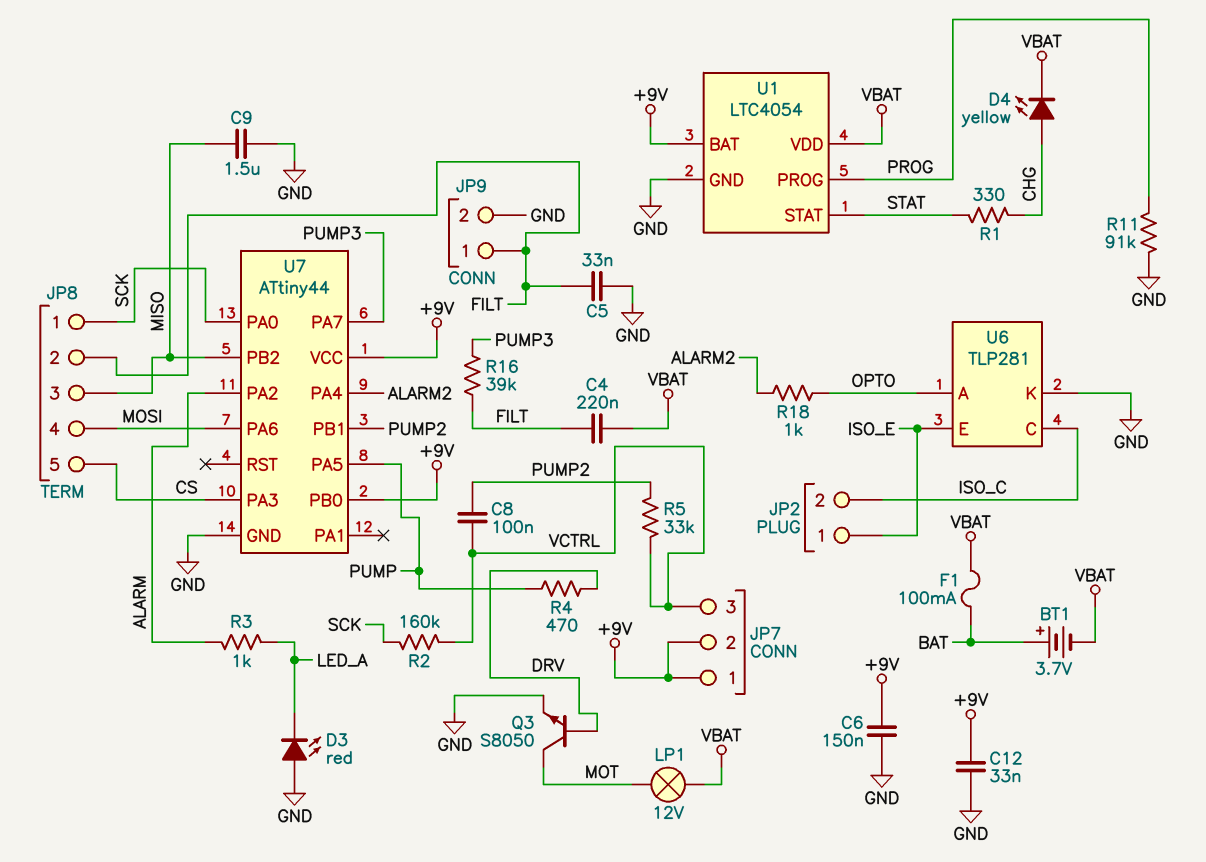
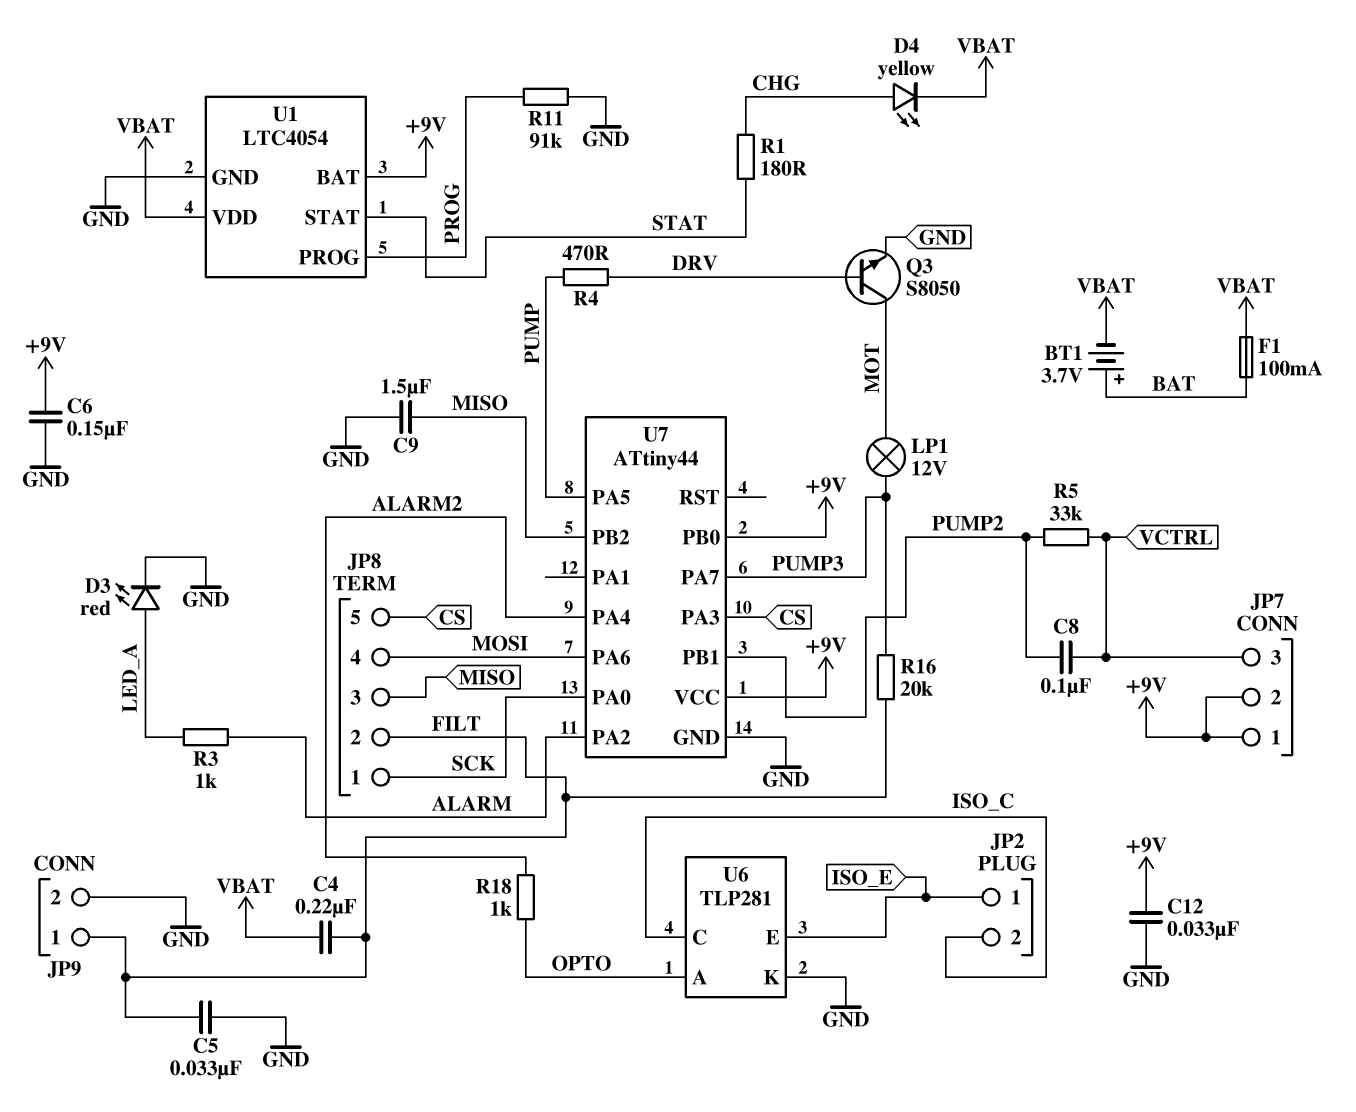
D3: LED red (A GND, K LED_A) -> LED red (A LED_A, K GND)
LP1: lamp 12V (MOT, VBAT) -> lamp 12V (MOT, PUMP3)
R1: 330 (CHG, STAT) -> 180 (CHG, STAT)
R2: 160k (SCK, VCTRL) -> none
R16: 39k (FILT, PUMP3) -> 20k (FILT, PUMP3)

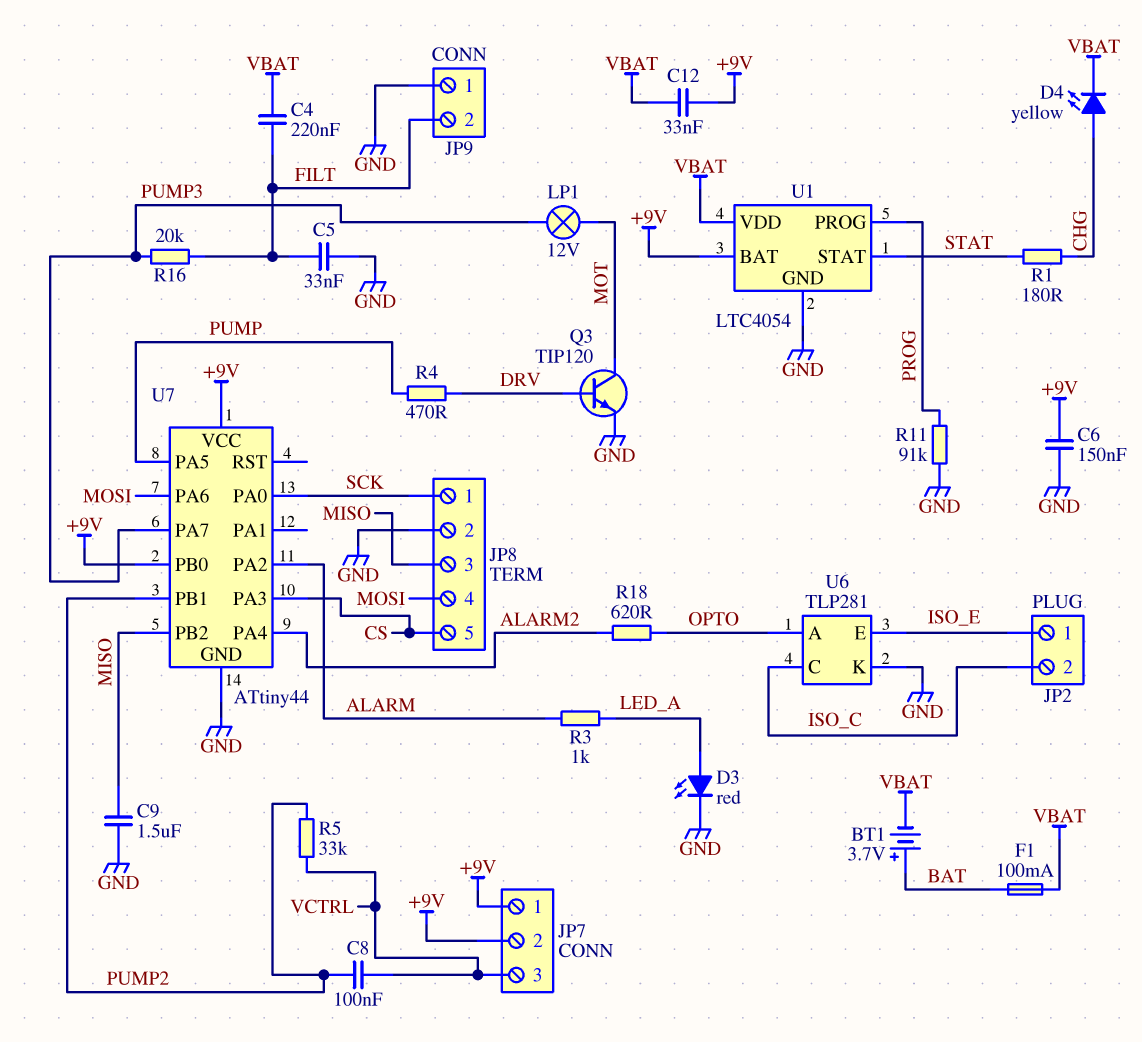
C12: 33nF (+9V, GND) -> 33nF (+9V, VBAT)
JP8 pin 2: FILT -> GND
JP9 pin 1: FILT -> GND
JP9 pin 2: GND -> FILT
Q3: NPN S8050 (B DRV, C MOT, E GND) -> NPN TIP120 (B DRV, C MOT, E GND)
R18: 1k (ALARM2, OPTO) -> 620 (ALARM2, OPTO)

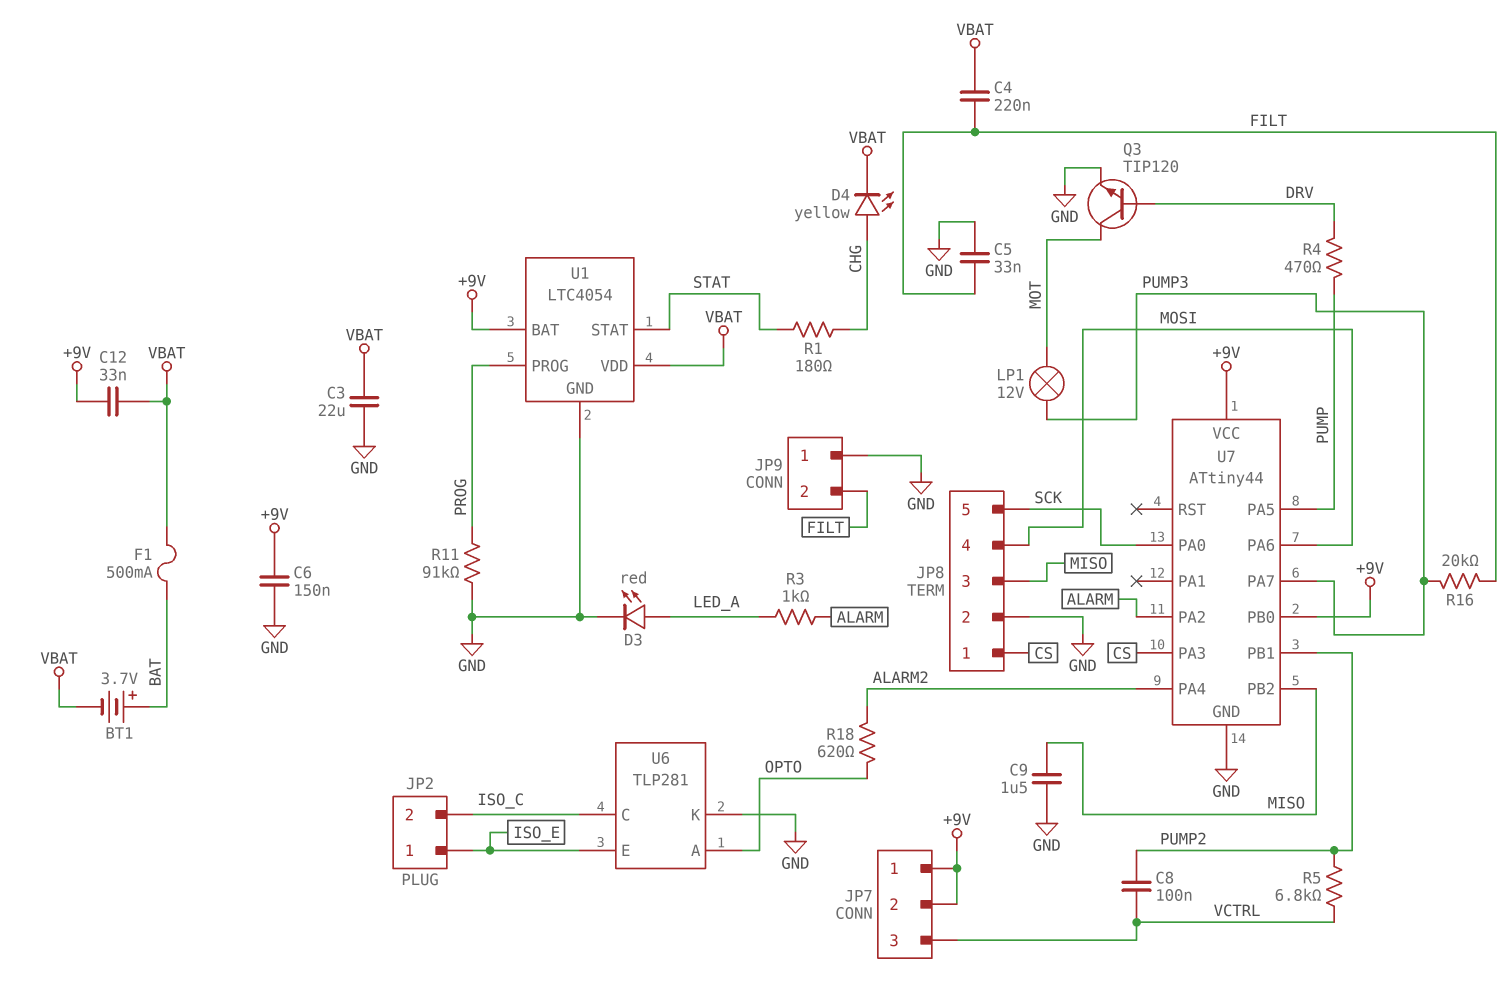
C3: none -> 22uF (GND, VBAT)
F1: 100mA (BAT, VBAT) -> 500mA (BAT, VBAT)
JP8 pin 1: SCK -> CS
JP8 pin 5: CS -> SCK
R5: 33k (PUMP2, VCTRL) -> 6.8k (PUMP2, VCTRL)

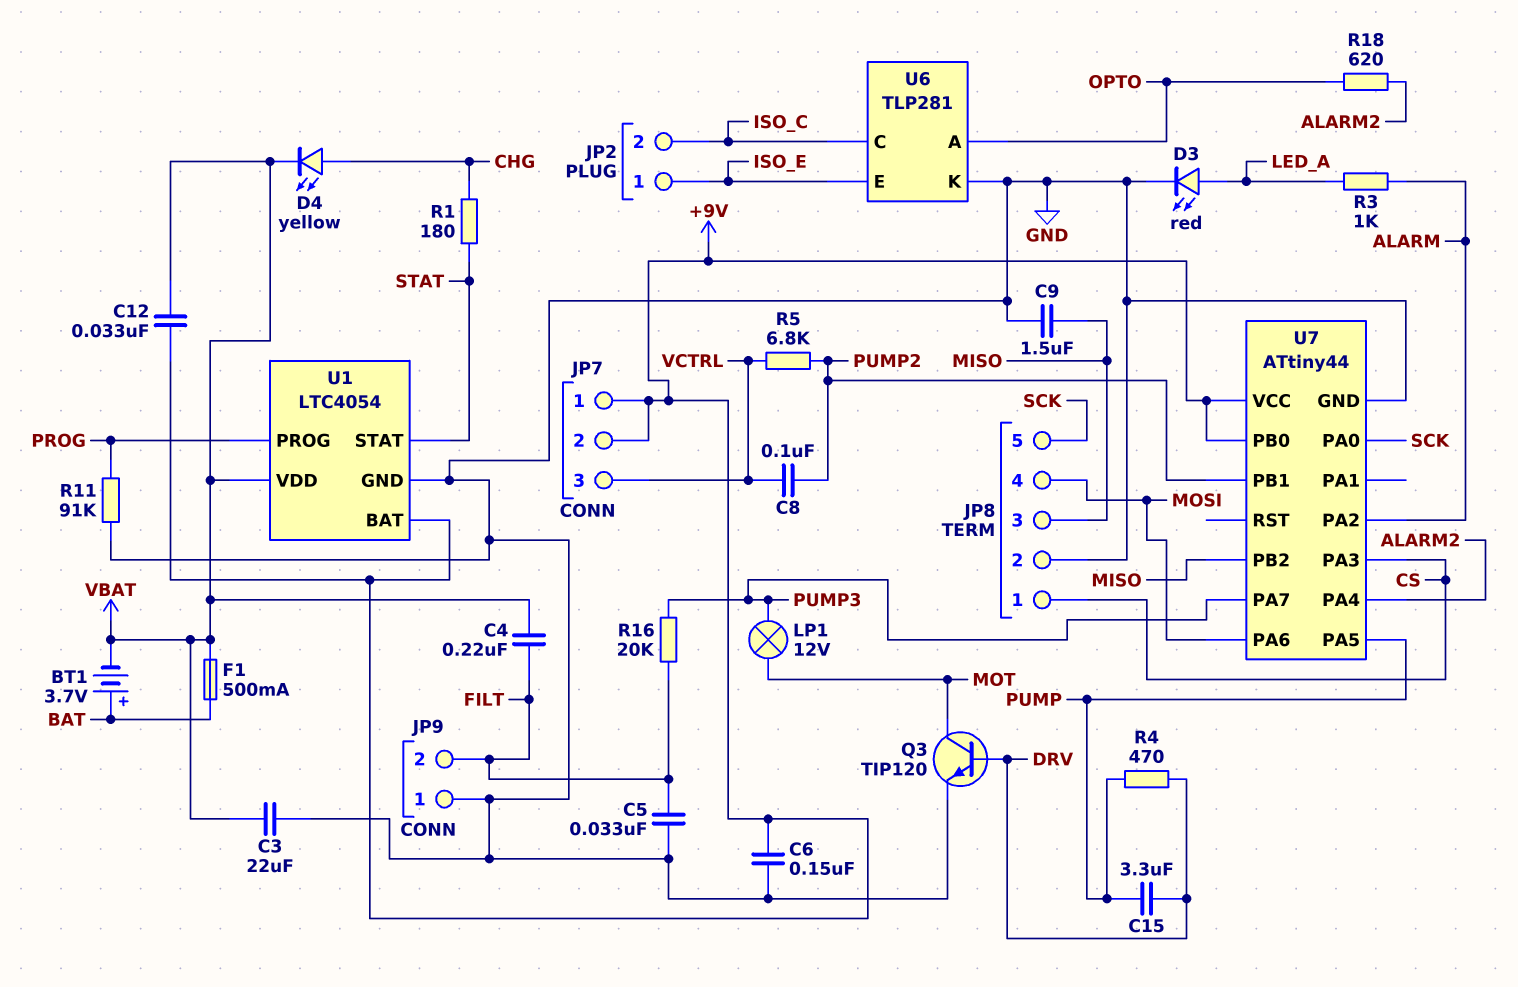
C15: none -> 3.3uF (DRV, PUMP)

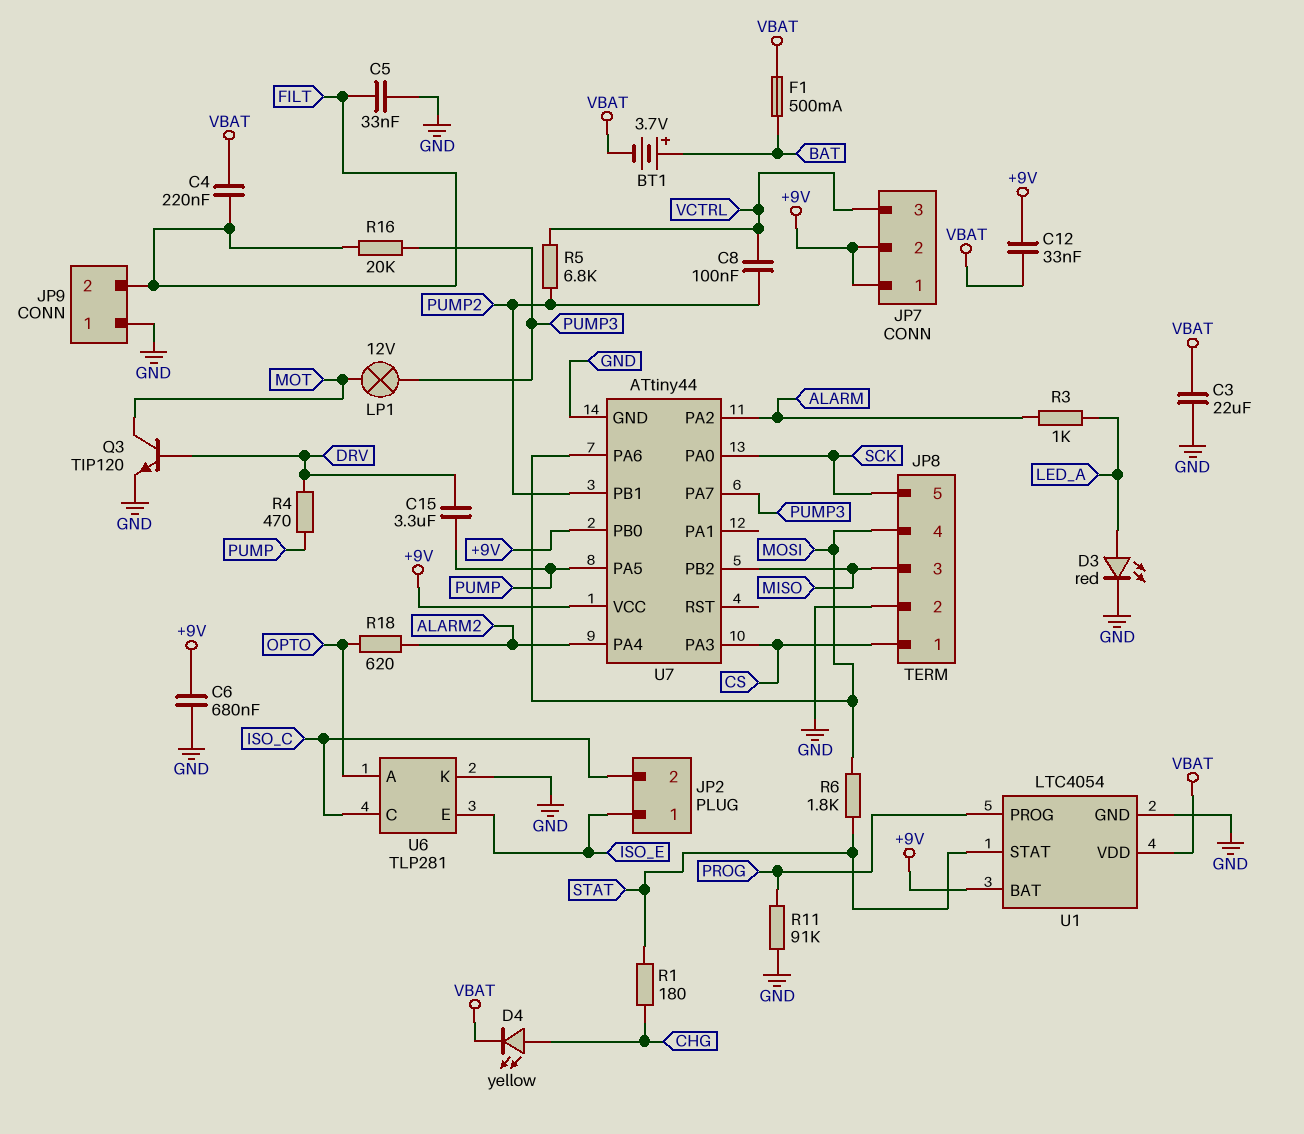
C6: 150nF (+9V, GND) -> 680nF (+9V, GND)
C9: 1.5uF (GND, MISO) -> none
R6: none -> 1.8k (MOSI, STAT)

